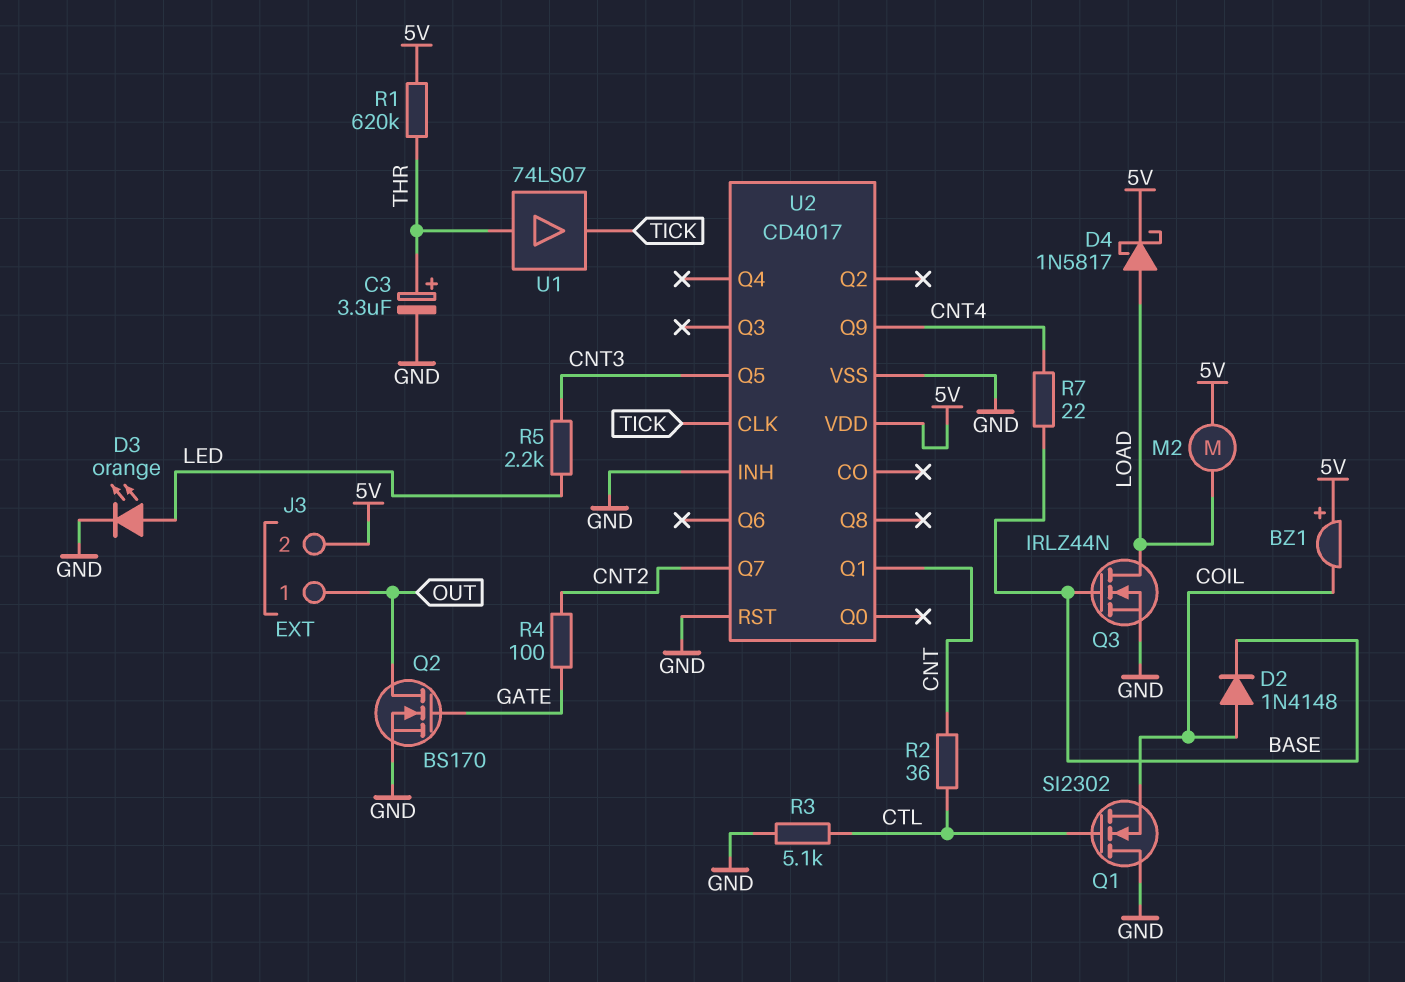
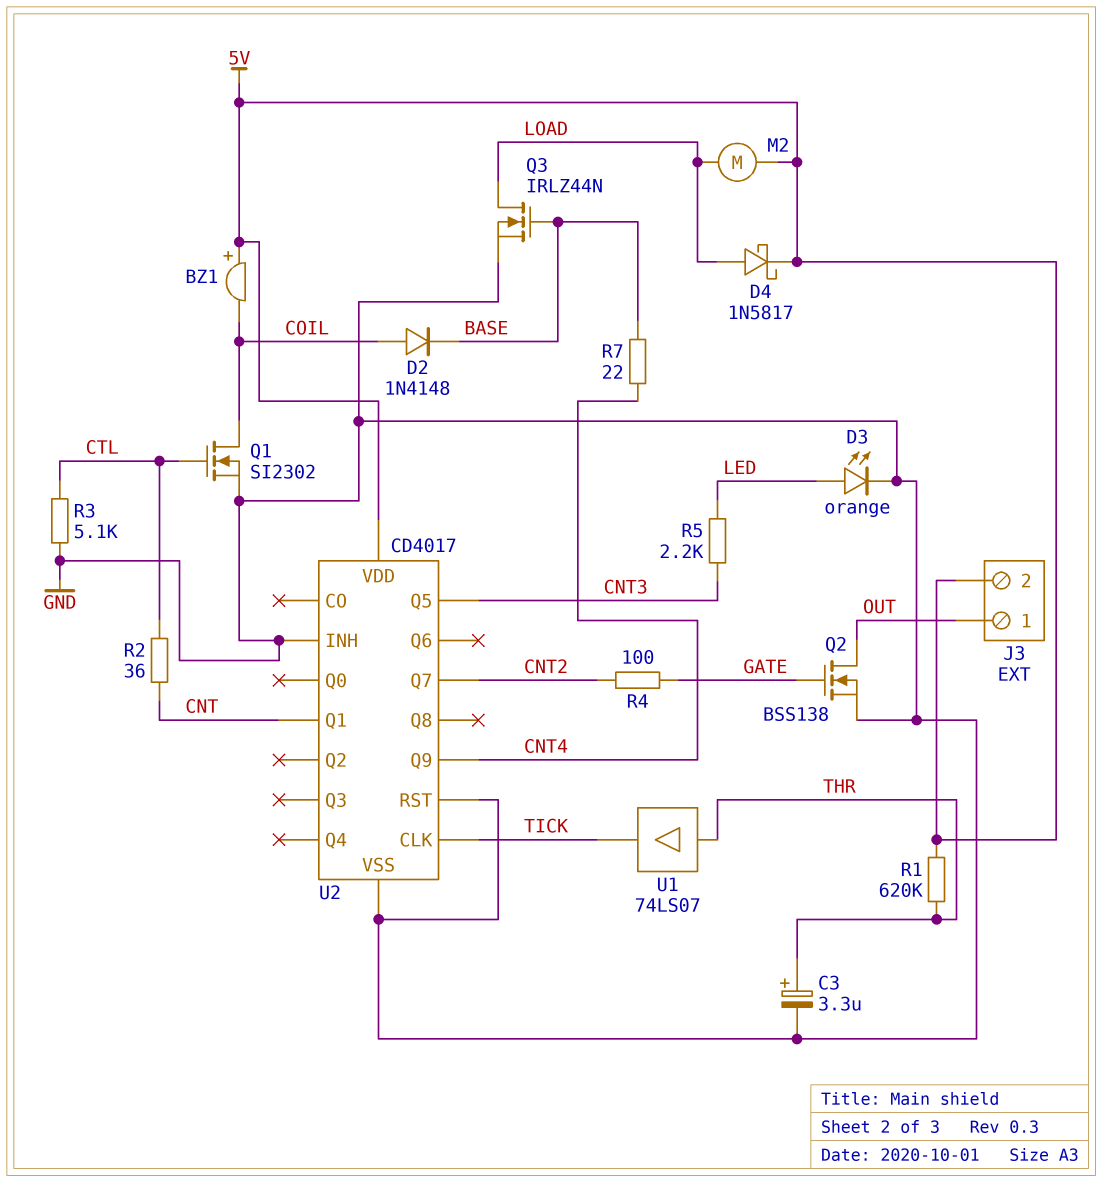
Q1: NMOS SI2302 (G CTL, D GND, S COIL) -> NMOS SI2302 (G CTL, D COIL, S GND)
Q2: NMOS BS170 (G GATE, D OUT, S GND) -> NMOS BSS138 (G GATE, D OUT, S GND)

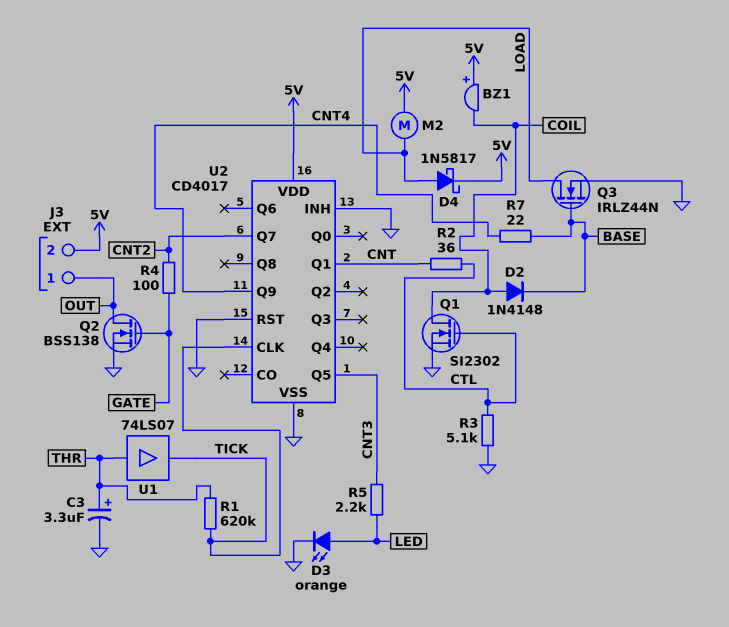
R1: 620k (5V, THR) -> 620k (THR, TICK)

